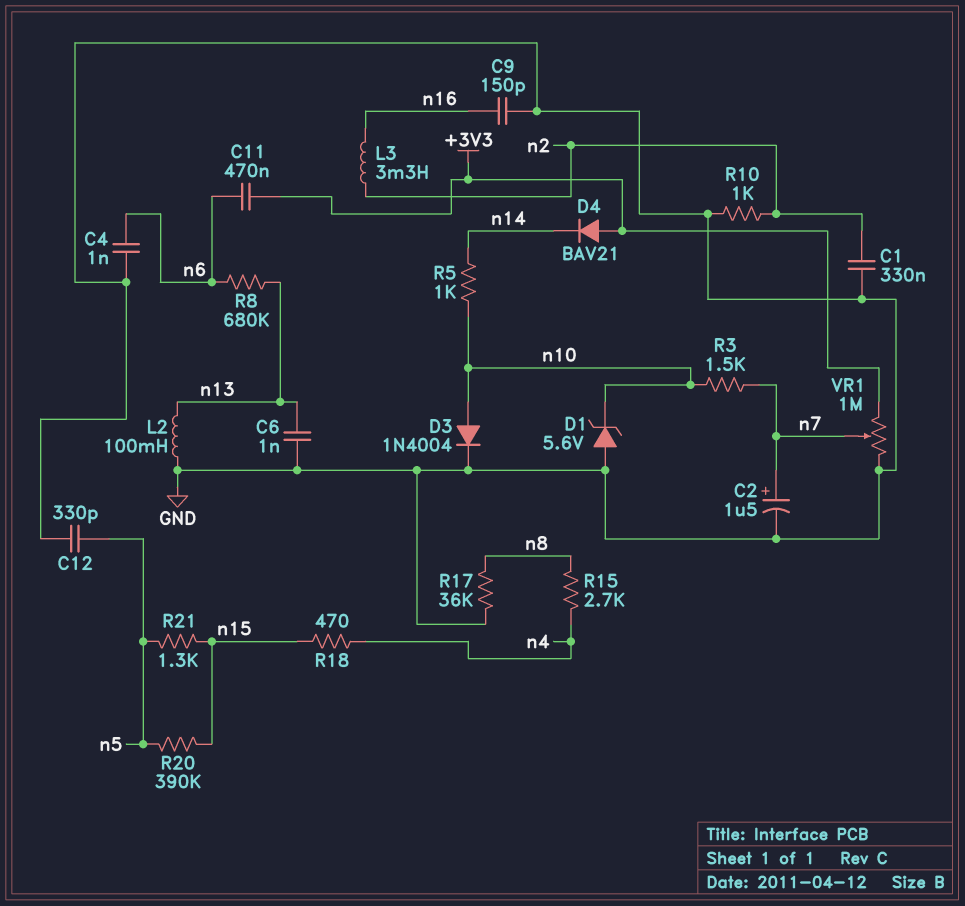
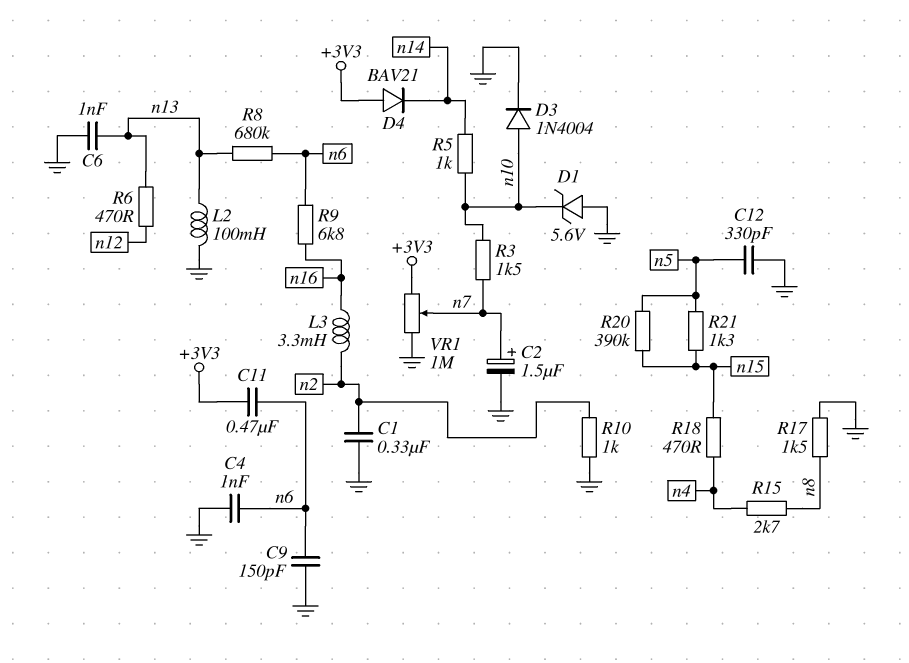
C9: 150pF (GND, n16) -> 150pF (GND, n6)
R6: none -> 470 (n12, n13)
R9: none -> 6.8k (n6, n16)
R17: 36k (GND, n8) -> 1.5k (GND, n8)

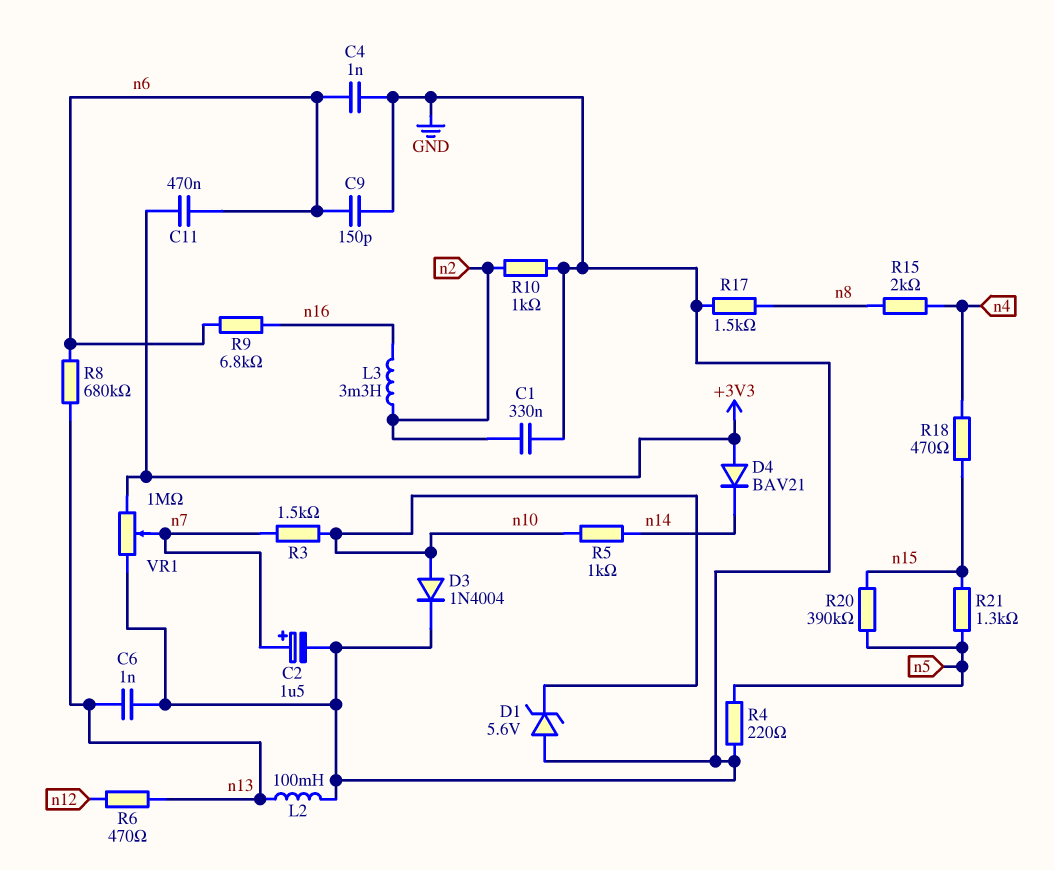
C12: 330pF (GND, n5) -> none
R4: none -> 220 (GND, n5)
R15: 2.7k (n4, n8) -> 2k (n4, n8)

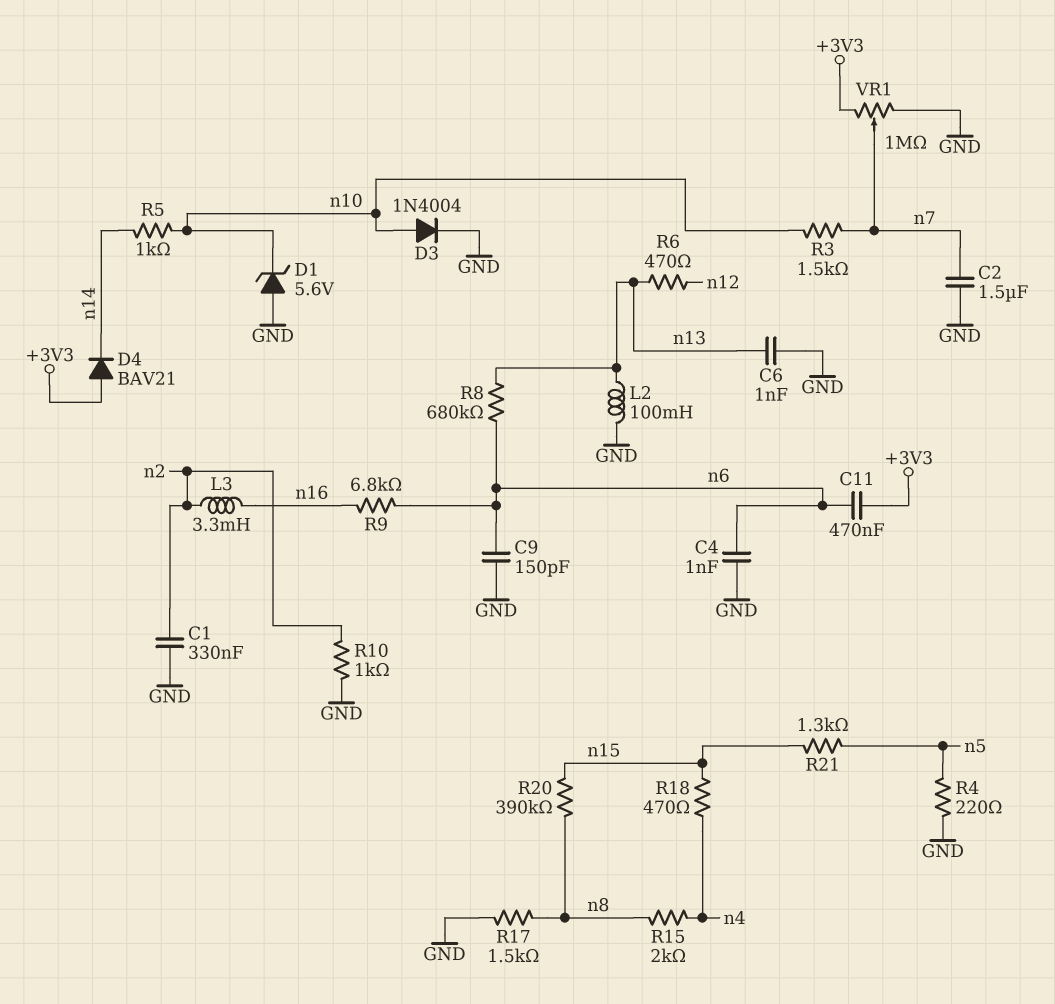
C2: 1.5uF (plus n7, minus GND) -> 1.5uF (GND, n7)
R20: 390k (n5, n15) -> 390k (n8, n15)

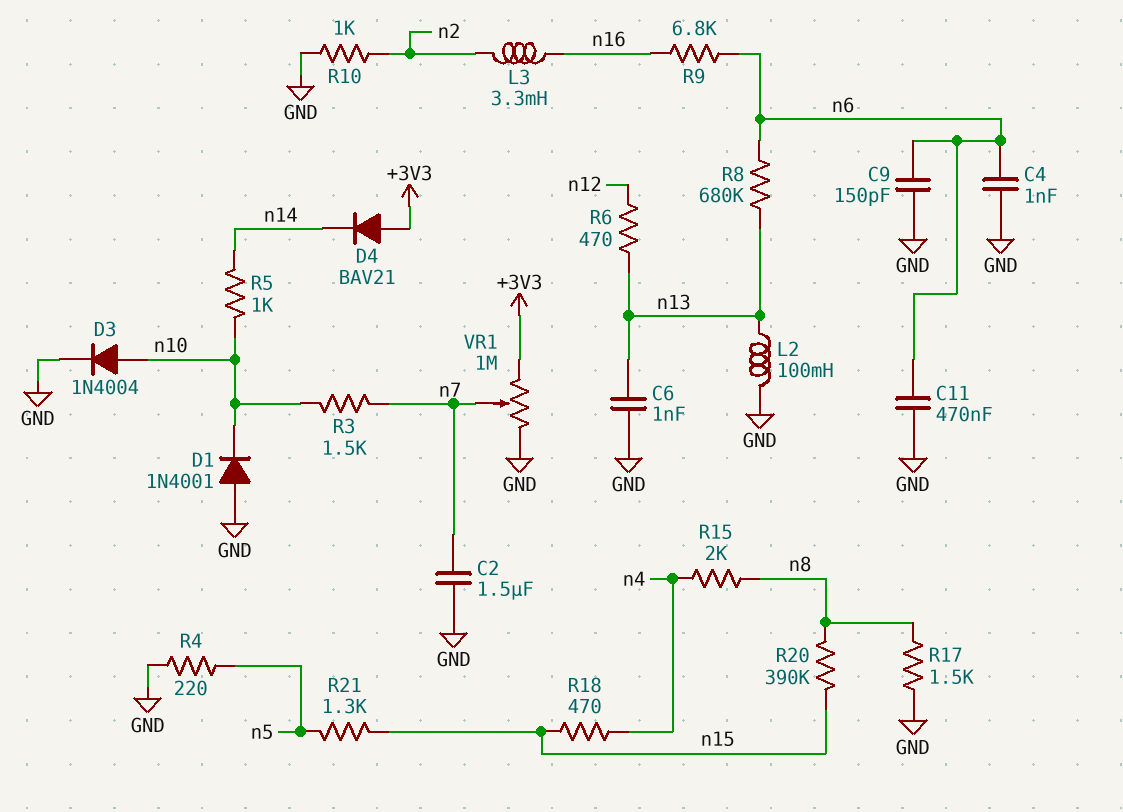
C1: 330nF (GND, n2) -> none
C11: 470nF (+3V3, n6) -> 470nF (GND, n6)
D1: zener 5.6V (A GND, K n10) -> diode 1N4001 (A GND, K n10)

